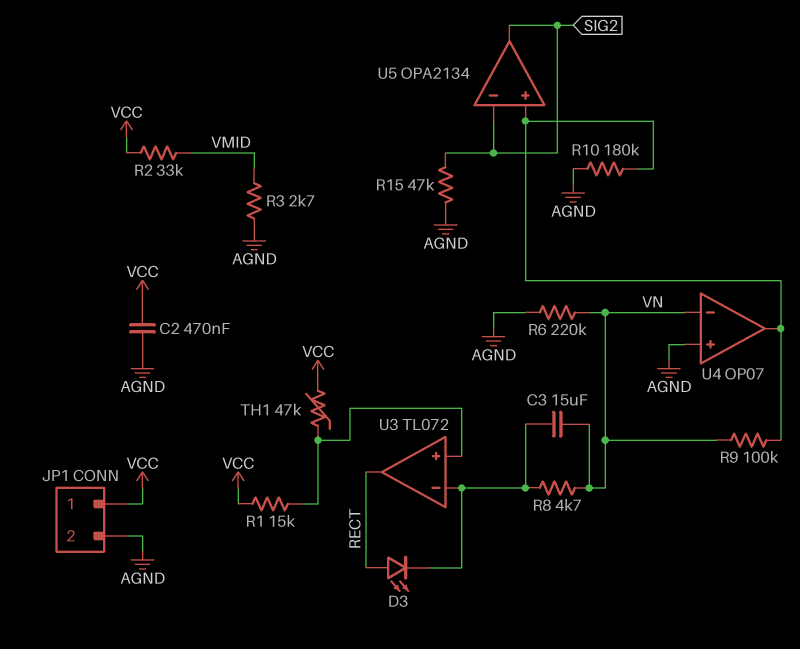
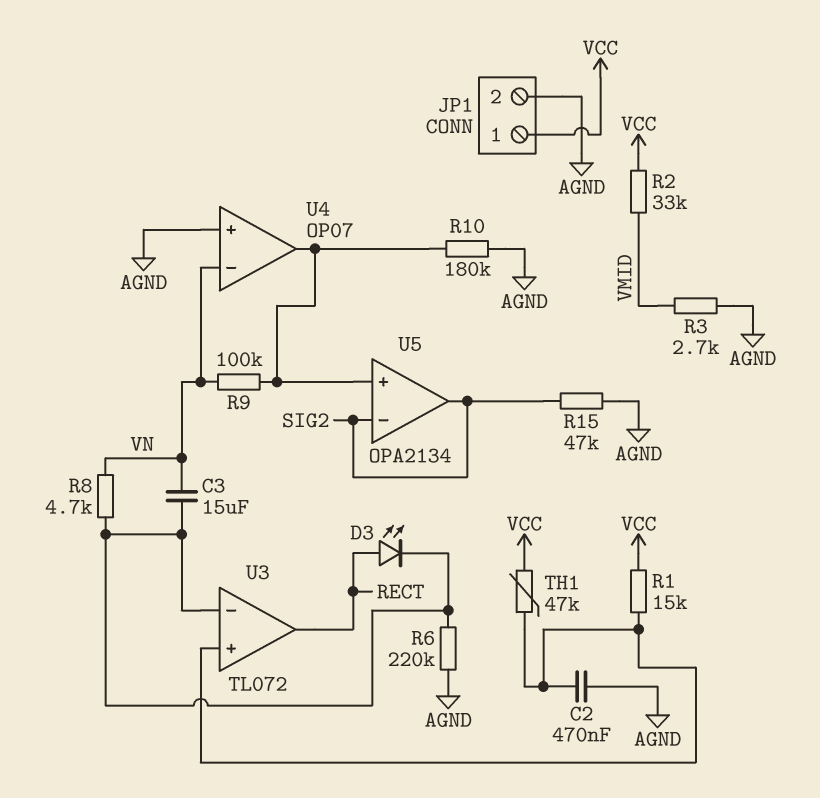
C2: 470nF (AGND, VCC) -> 470nF (AGND, U3/in+)
R6: 220k (AGND, VN) -> 220k (AGND, U3/in-)

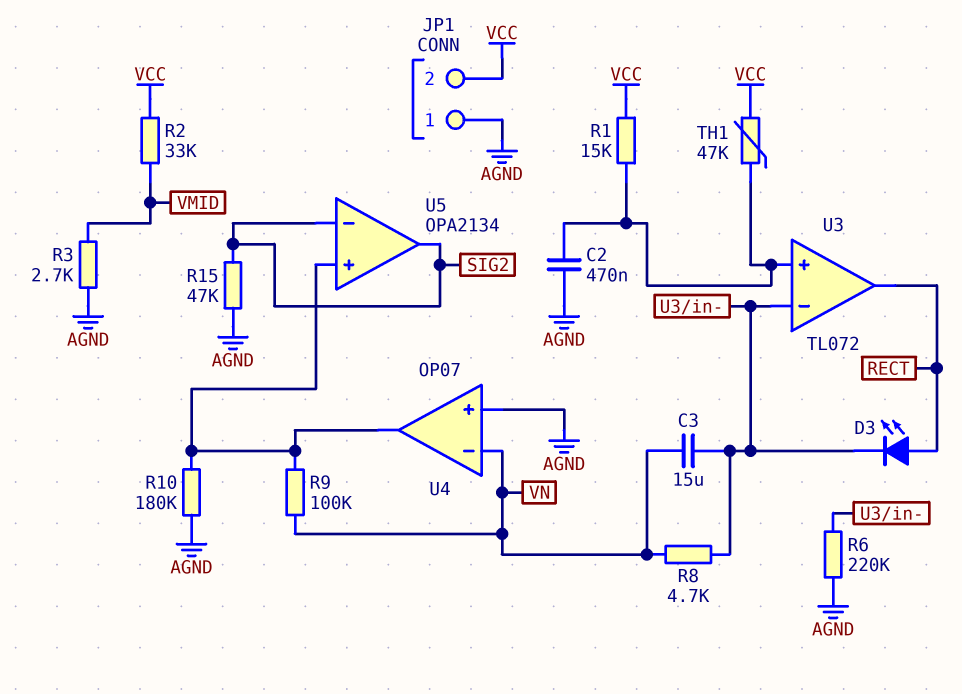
JP1 pin 1: VCC -> AGND
JP1 pin 2: AGND -> VCC

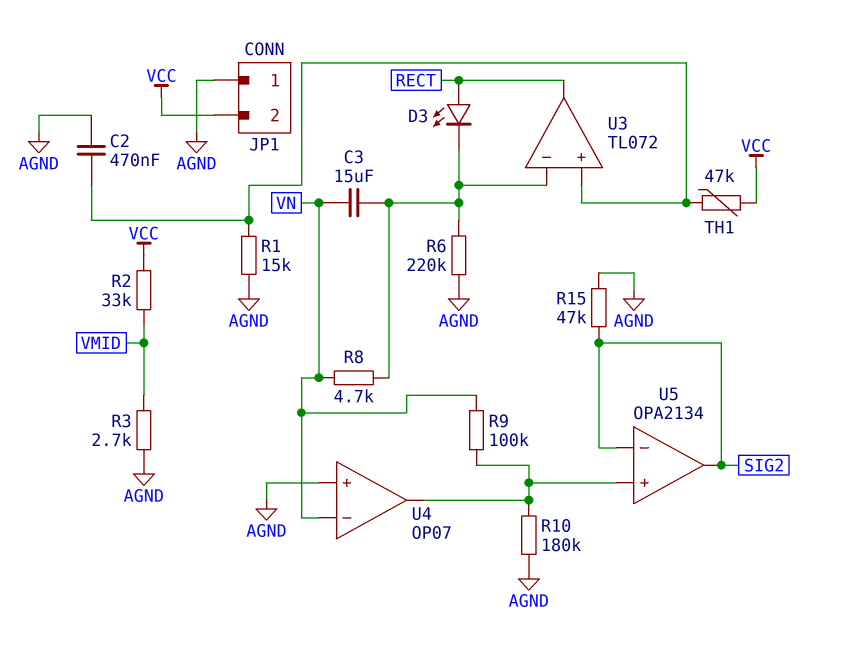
R1: 15k (U3/in+, VCC) -> 15k (AGND, U3/in+)

